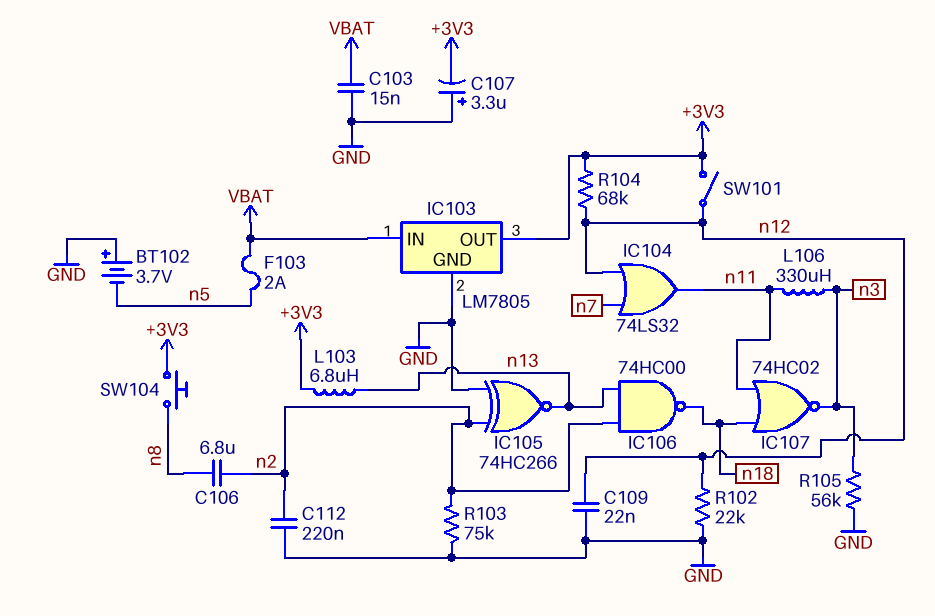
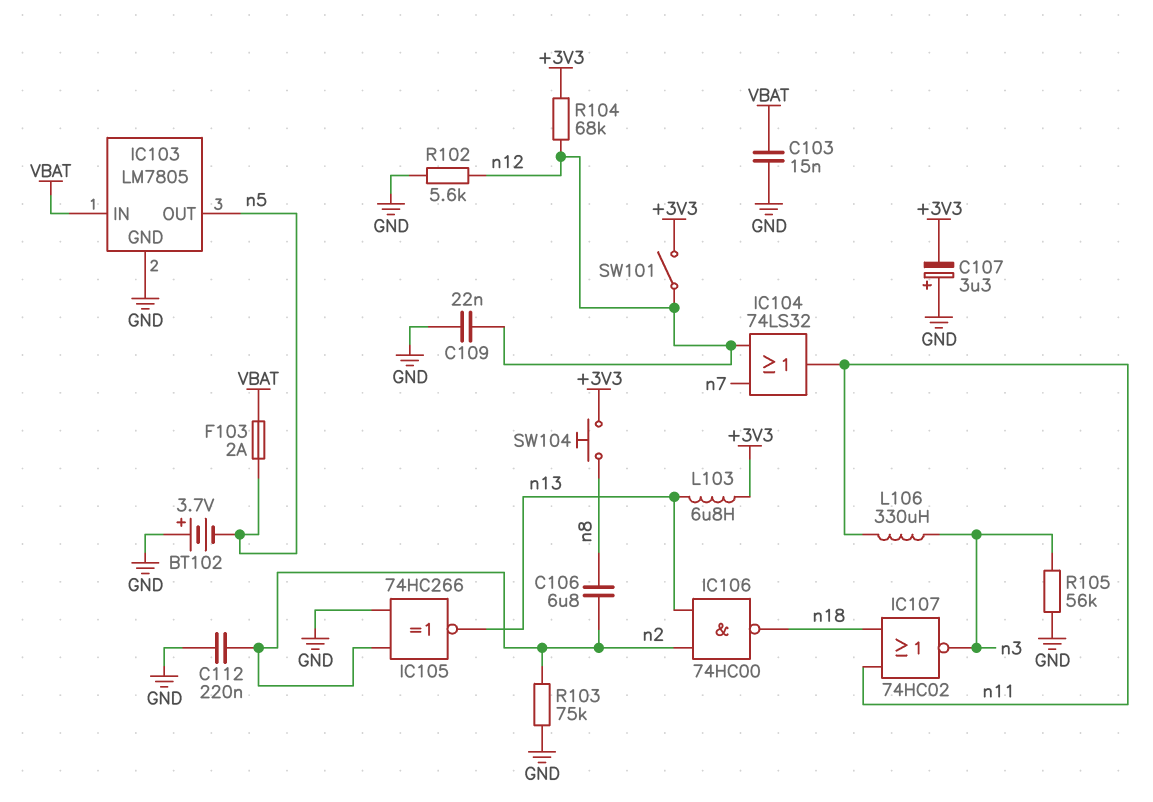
IC103 pin OUT: +3V3 -> n5
R102: 22k (GND, n12) -> 5.6k (GND, n12)

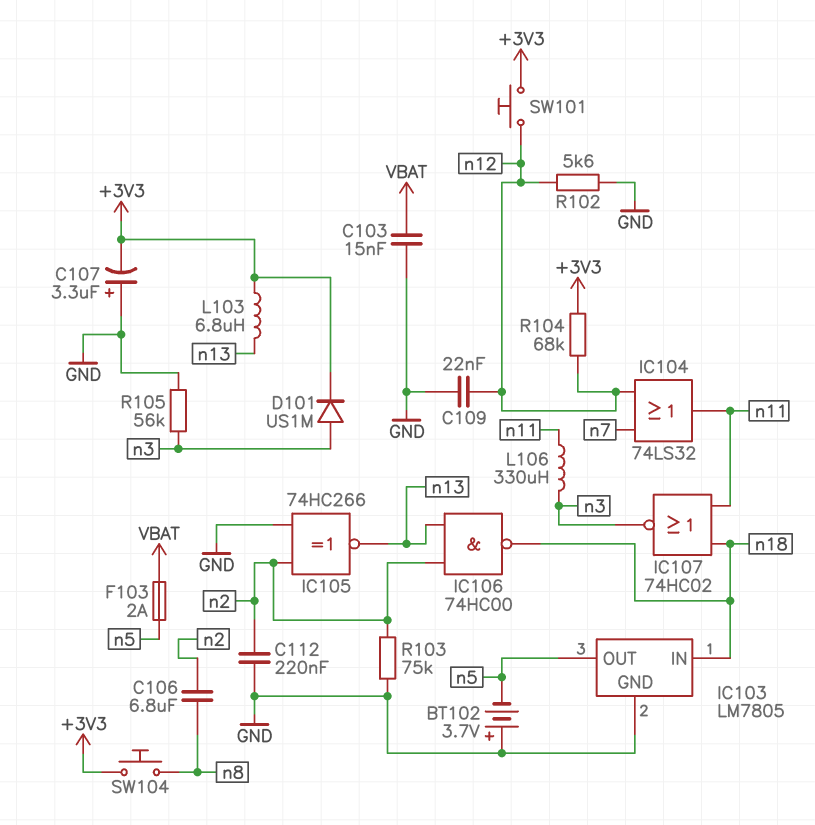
D101: none -> diode US1M (A n3, K +3V3)
IC103 pin IN: VBAT -> n18
SW101: switch (+3V3, n12) -> button (+3V3, n12)

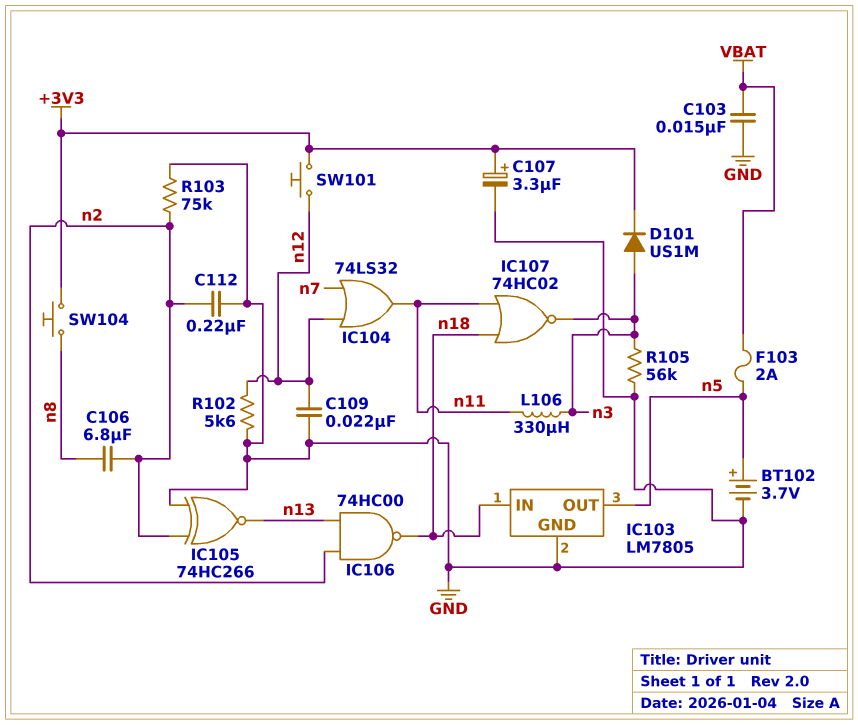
BT102: 3.7V (plus GND, minus n5) -> 3.7V (plus n5, minus GND)
C107: 3.3uF (plus GND, minus +3V3) -> 3.3uF (plus +3V3, minus GND)
L103: 6.8uH (+3V3, n13) -> none
R104: 68k (+3V3, n12) -> none

